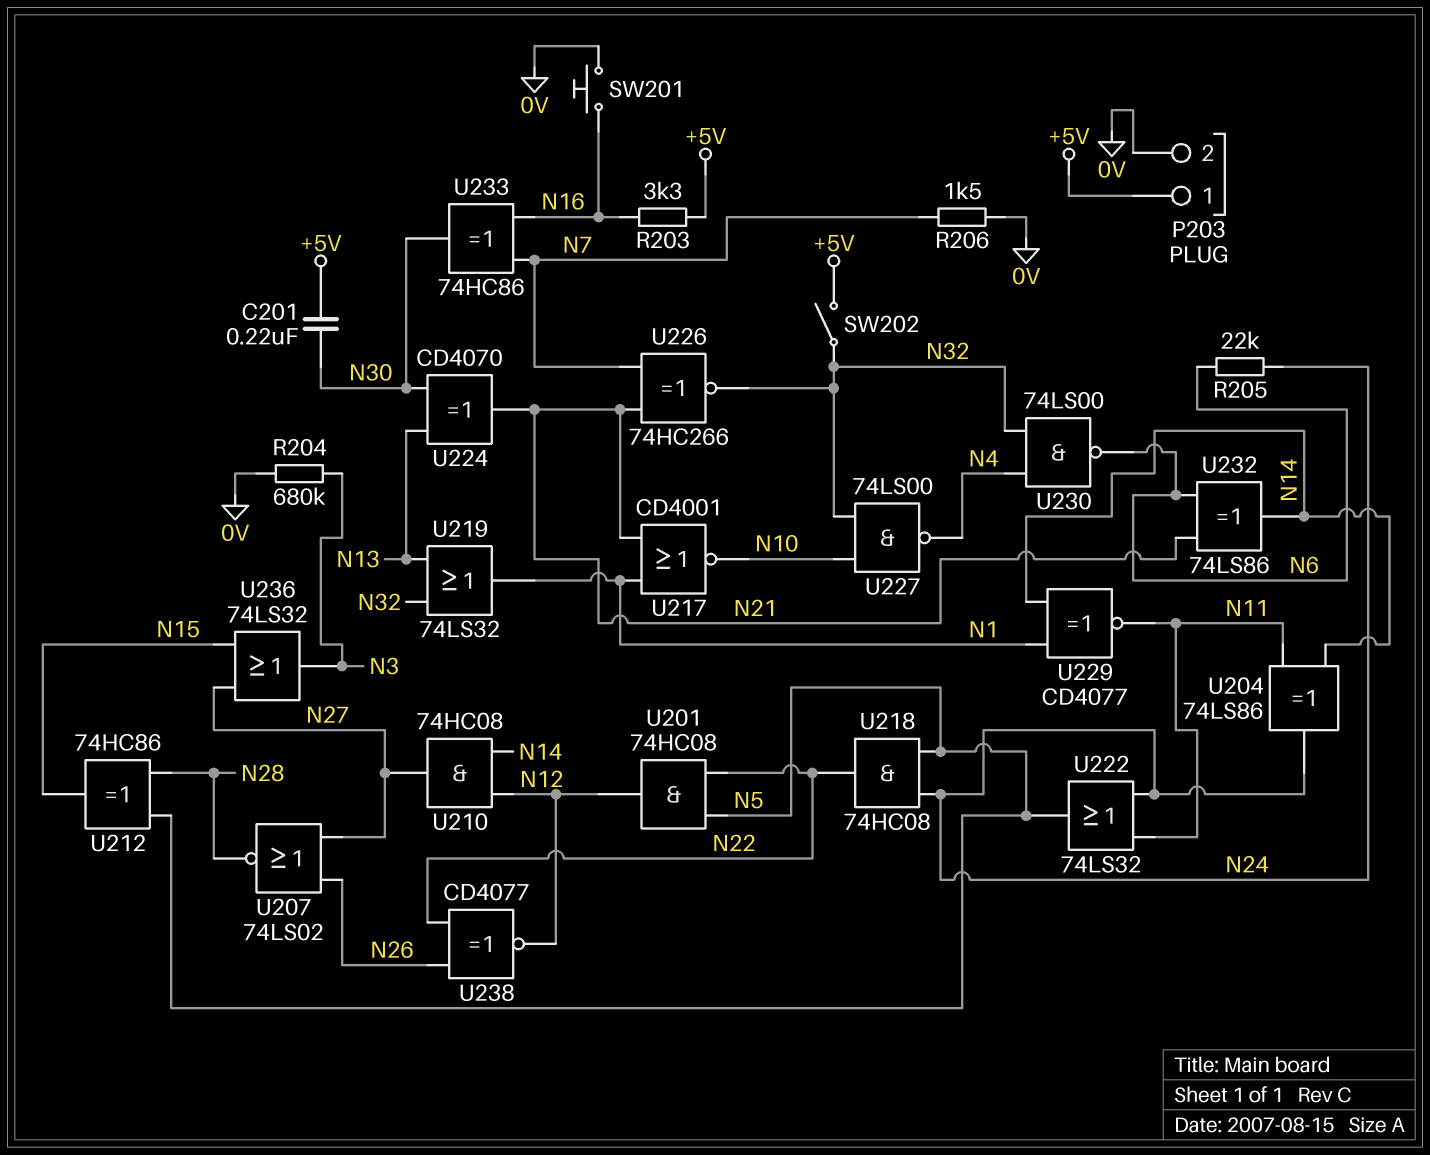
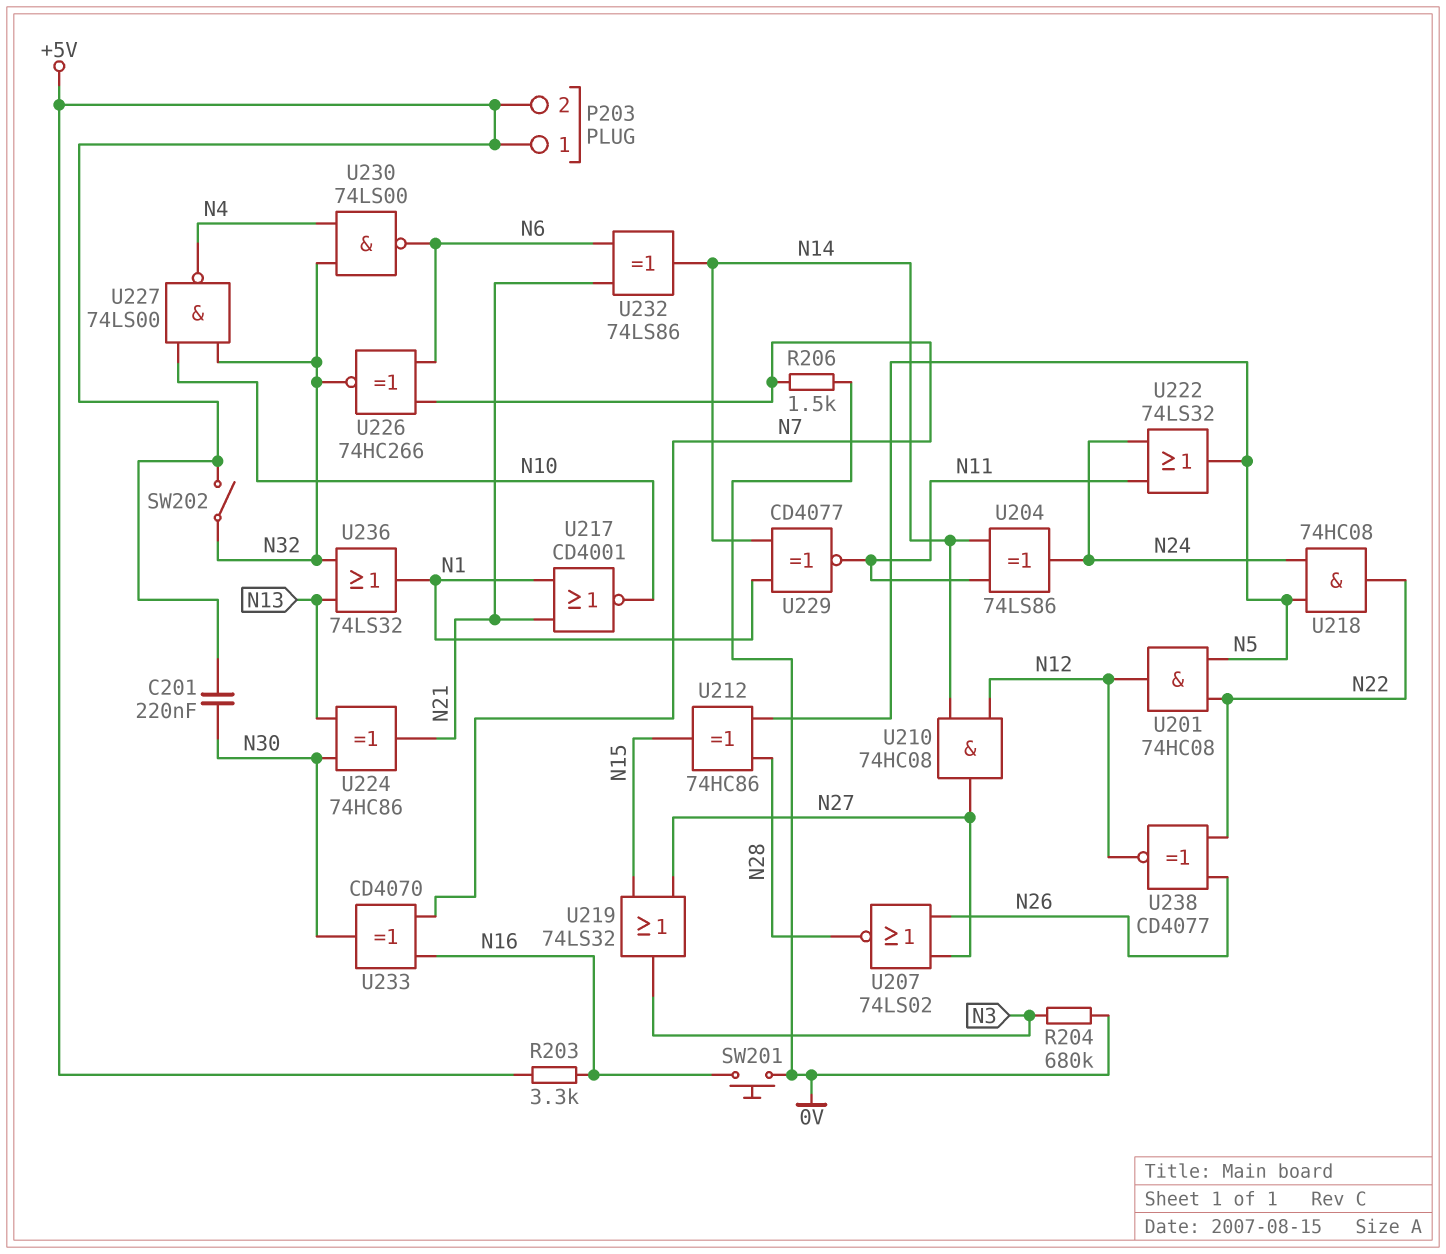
P203 pin 2: 0V -> +5V
R205: 22k (N6, N24) -> none
U219: OR 74LS32 (in N13, in N32, out N1) -> OR 74LS32 (in N15, in N27, out N3)
U224: XOR CD4070 (in N13, in N30, out N21) -> XOR 74HC86 (in N13, in N30, out N21)
U226: XNOR 74HC266 (in N7, in N21, out N32) -> XNOR 74HC266 (in N6, in N7, out N32)
U233: XOR 74HC86 (in N7, in N16, out N30) -> XOR CD4070 (in N7, in N16, out N30)
U236: OR 74LS32 (in N15, in N27, out N3) -> OR 74LS32 (in N13, in N32, out N1)

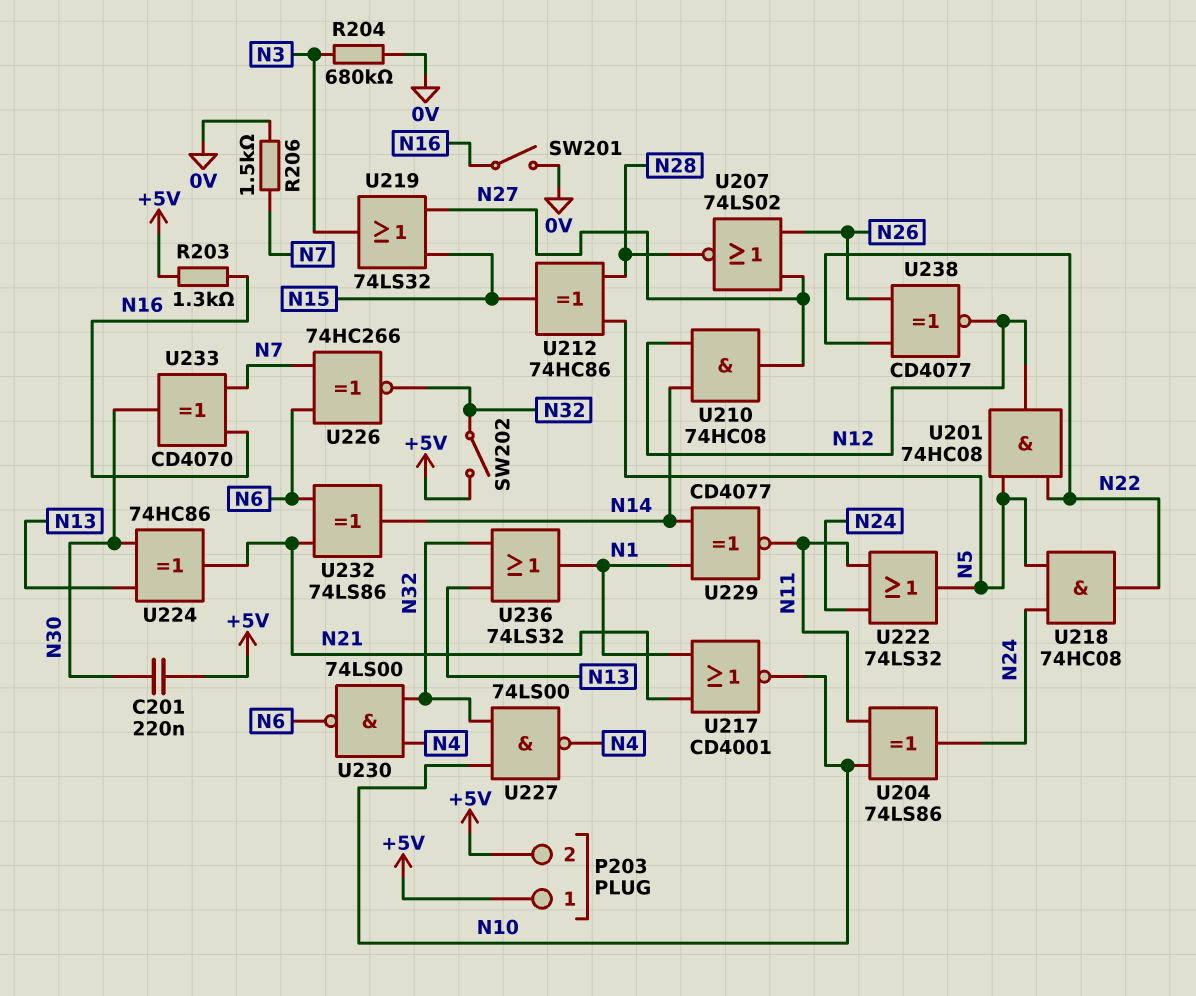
R203: 3.3k (+5V, N16) -> 1.3k (+5V, N16)
SW201: button (0V, N16) -> switch (0V, N16)
U204: XOR 74LS86 (in N11, in N14, out N24) -> XOR 74LS86 (in N10, in N11, out N24)

